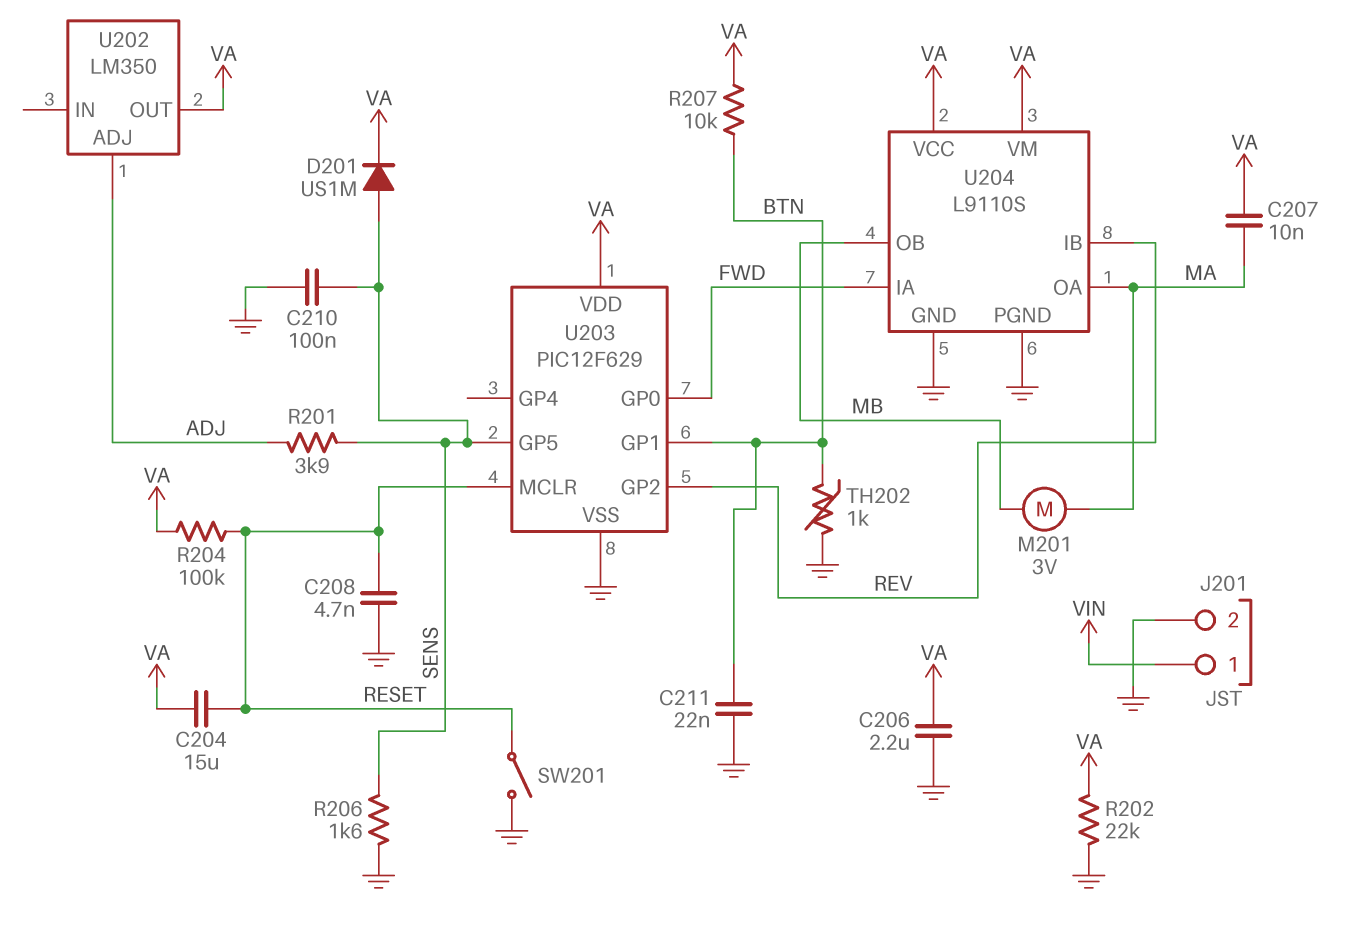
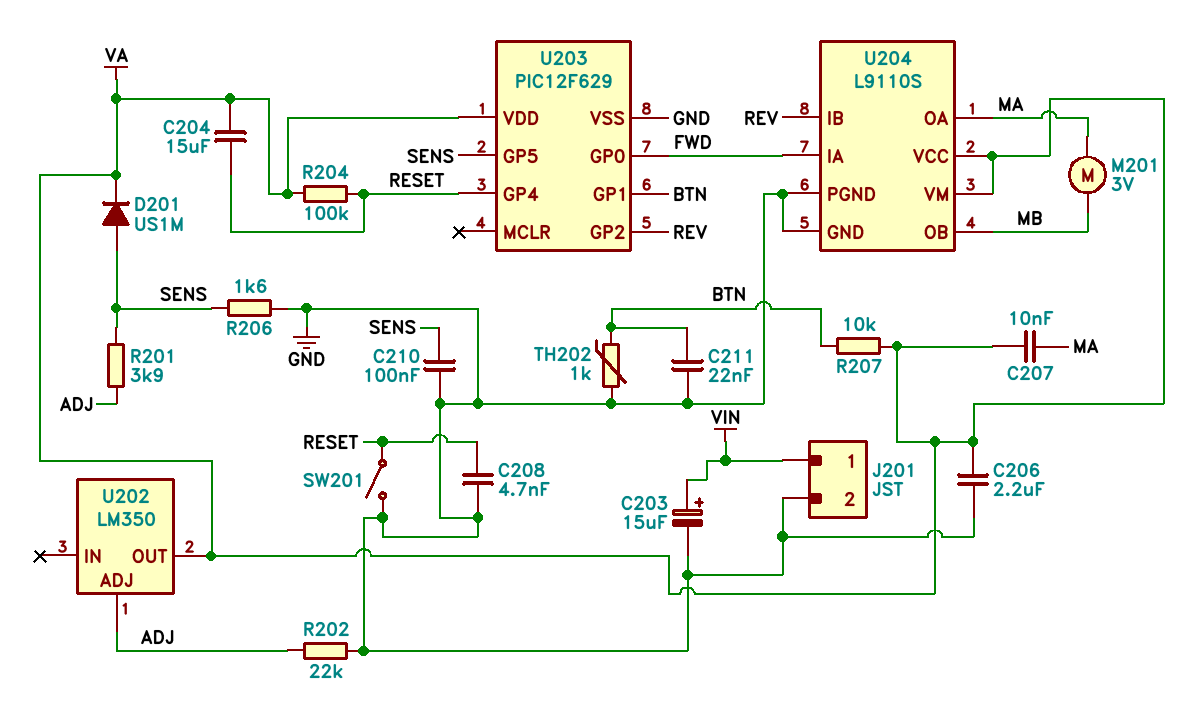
C203: none -> 15uF (plus VIN, minus GND)
R202: 22k (GND, VA) -> 22k (ADJ, GND)
U203 pin GP4: none -> RESET
U203 pin MCLR: RESET -> none

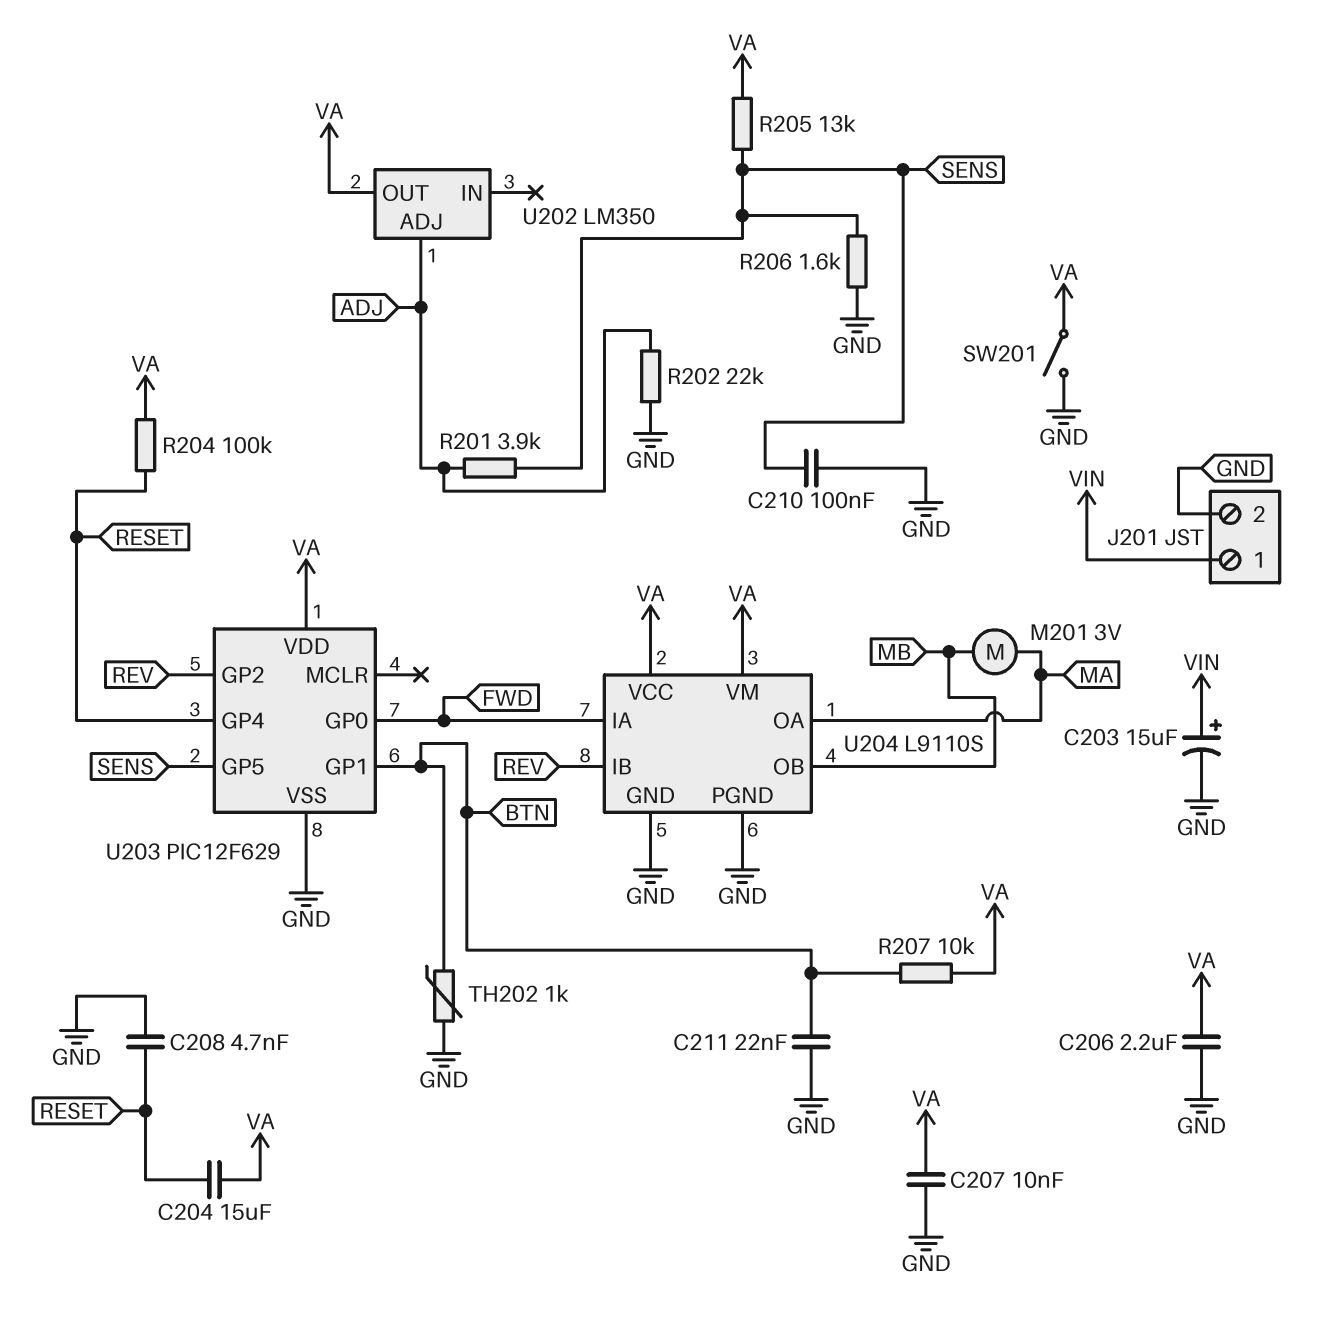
C207: 10nF (MA, VA) -> 10nF (GND, VA)
D201: diode US1M (A SENS, K VA) -> none
R205: none -> 13k (SENS, VA)
SW201: switch (GND, RESET) -> switch (GND, VA)

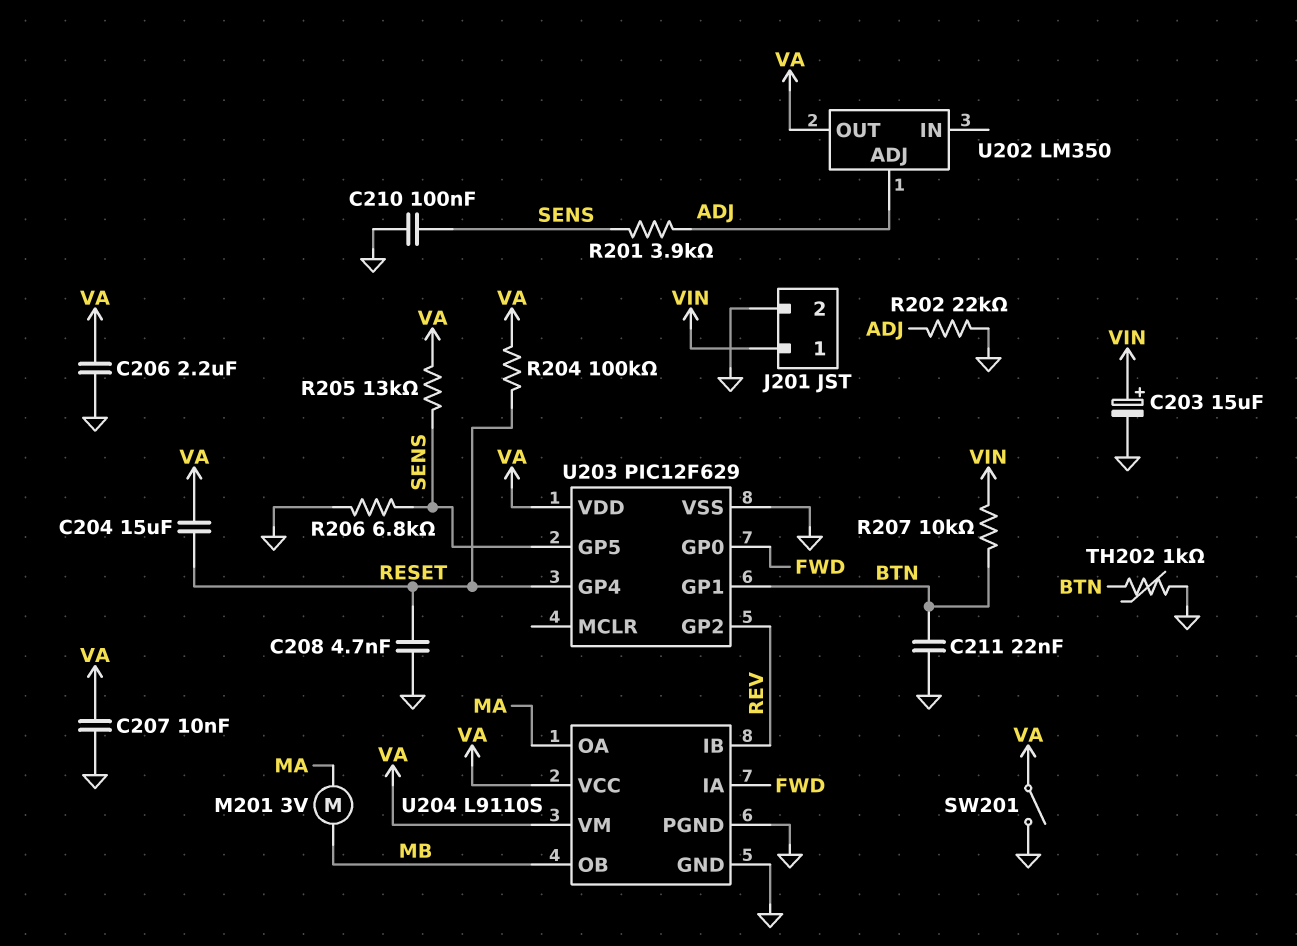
R206: 1.6k (GND, SENS) -> 6.8k (GND, SENS)
R207: 10k (BTN, VA) -> 10k (BTN, VIN)

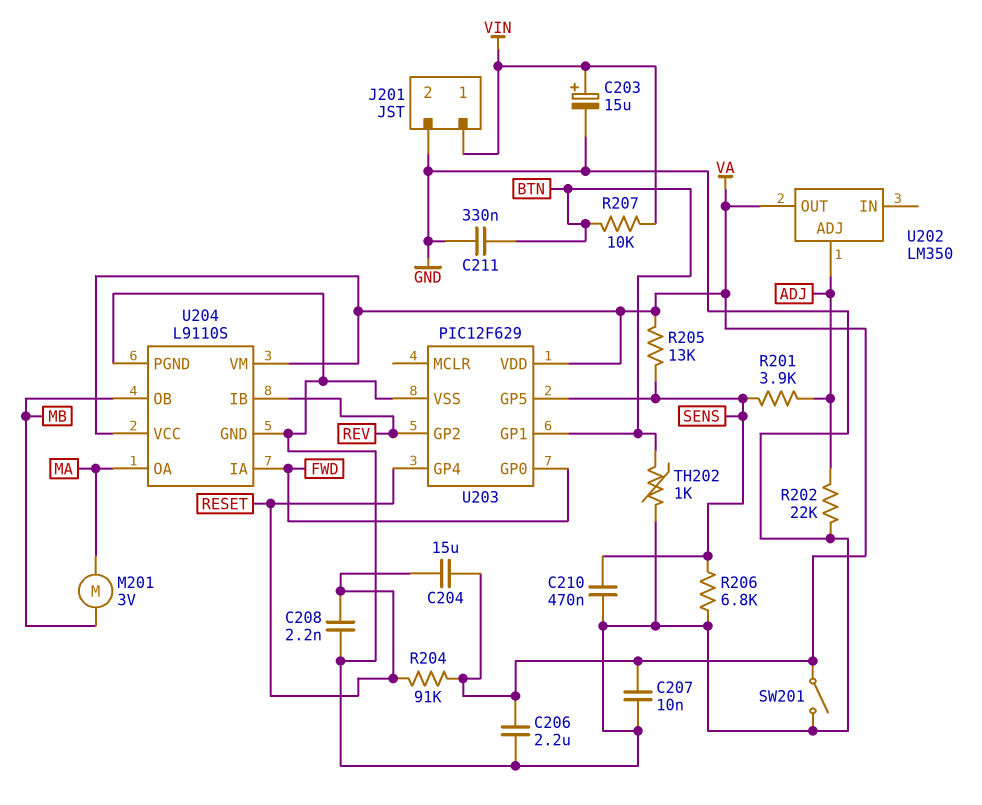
C208: 4.7nF (GND, RESET) -> 2.2nF (GND, RESET)
C210: 100nF (GND, SENS) -> 470nF (GND, SENS)
C211: 22nF (BTN, GND) -> 330nF (BTN, GND)
R204: 100k (RESET, VA) -> 91k (RESET, VA)

